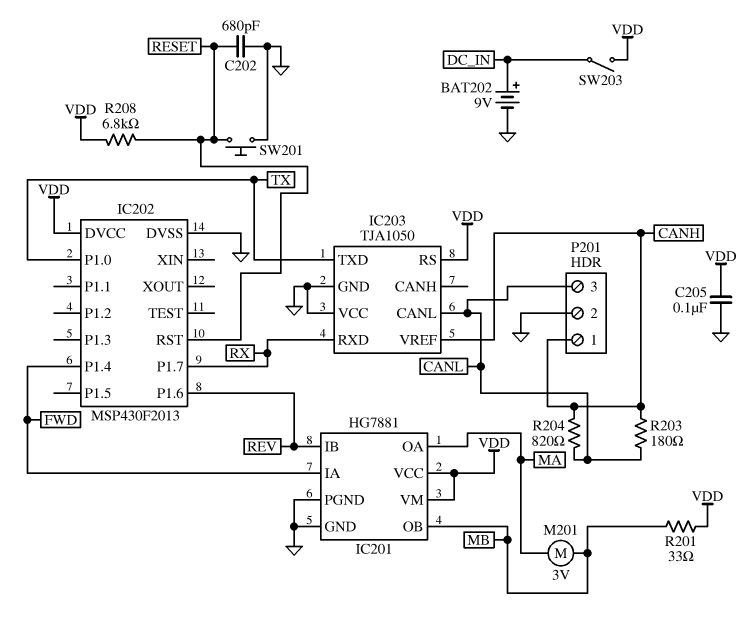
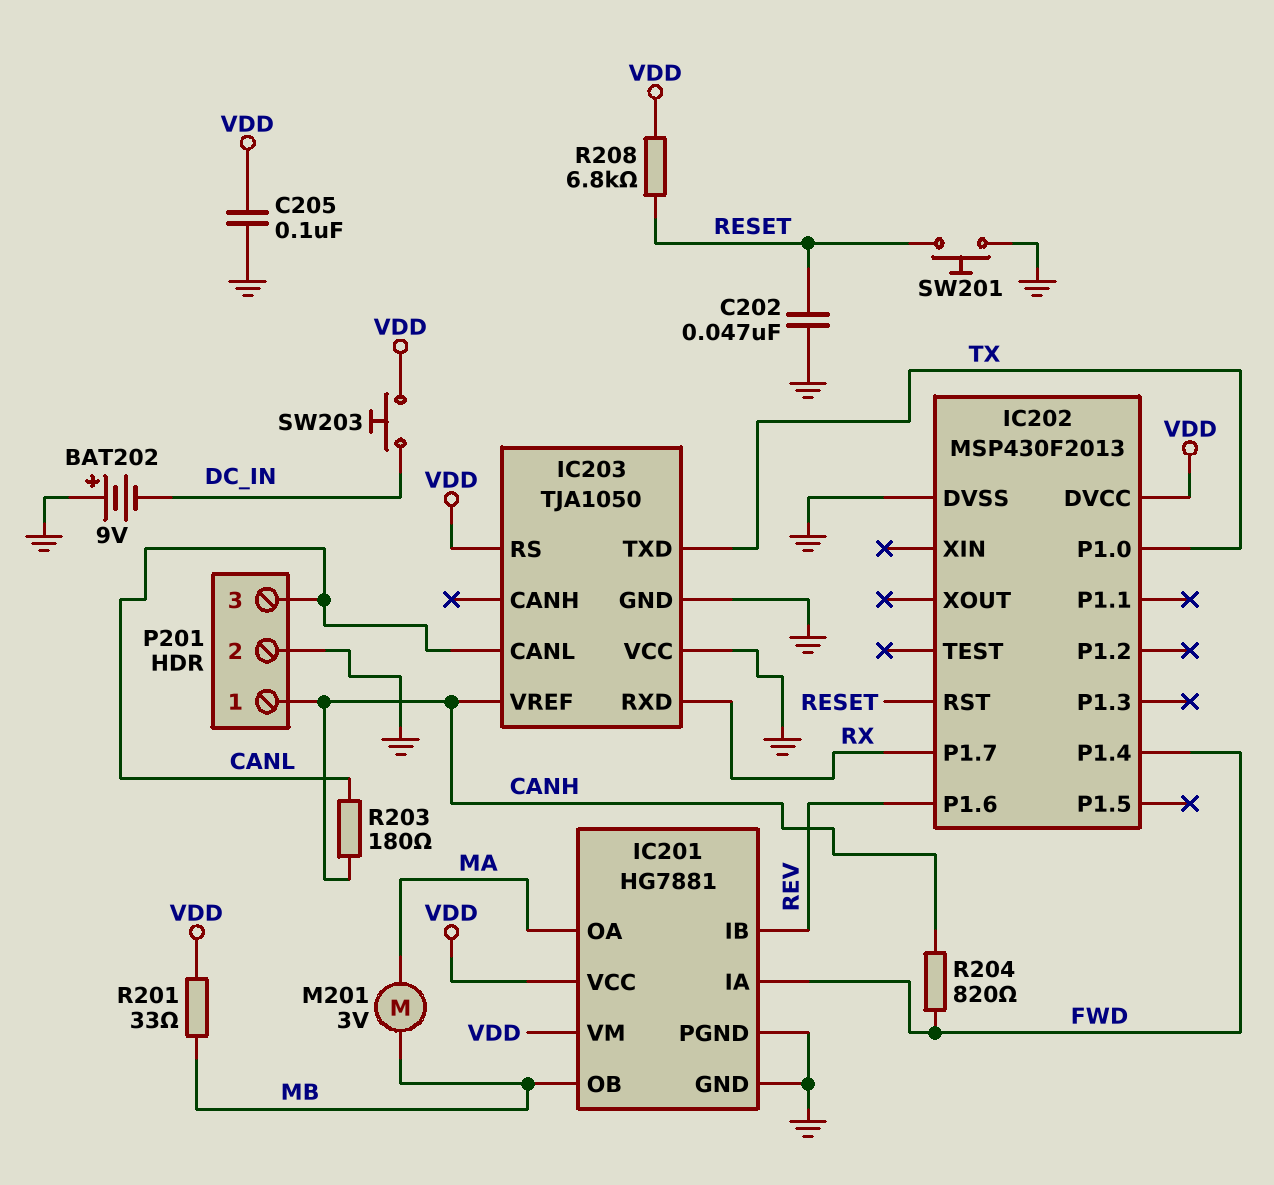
BAT202: 9V (plus DC_IN, minus GND) -> 9V (plus GND, minus DC_IN)
C202: 680pF (GND, RESET) -> 47nF (GND, RESET)
R204: 820 (CANH, CANL) -> 820 (CANH, FWD)
SW203: switch (DC_IN, VDD) -> button (DC_IN, VDD)

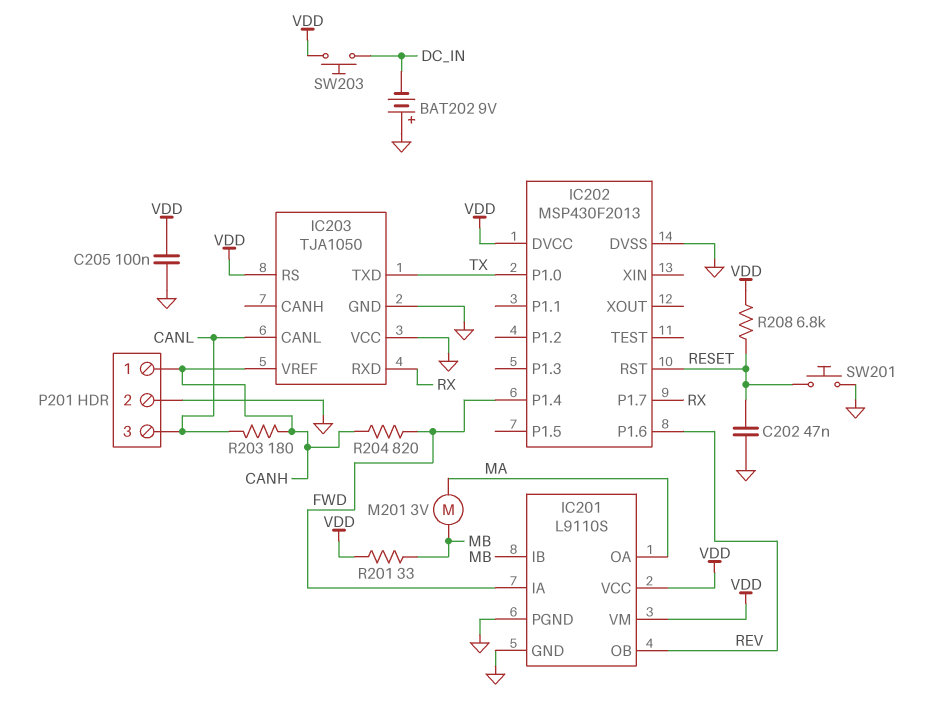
IC201: HG7881 -> L9110S
IC201 pin IB: REV -> MB
IC201 pin OB: MB -> REV

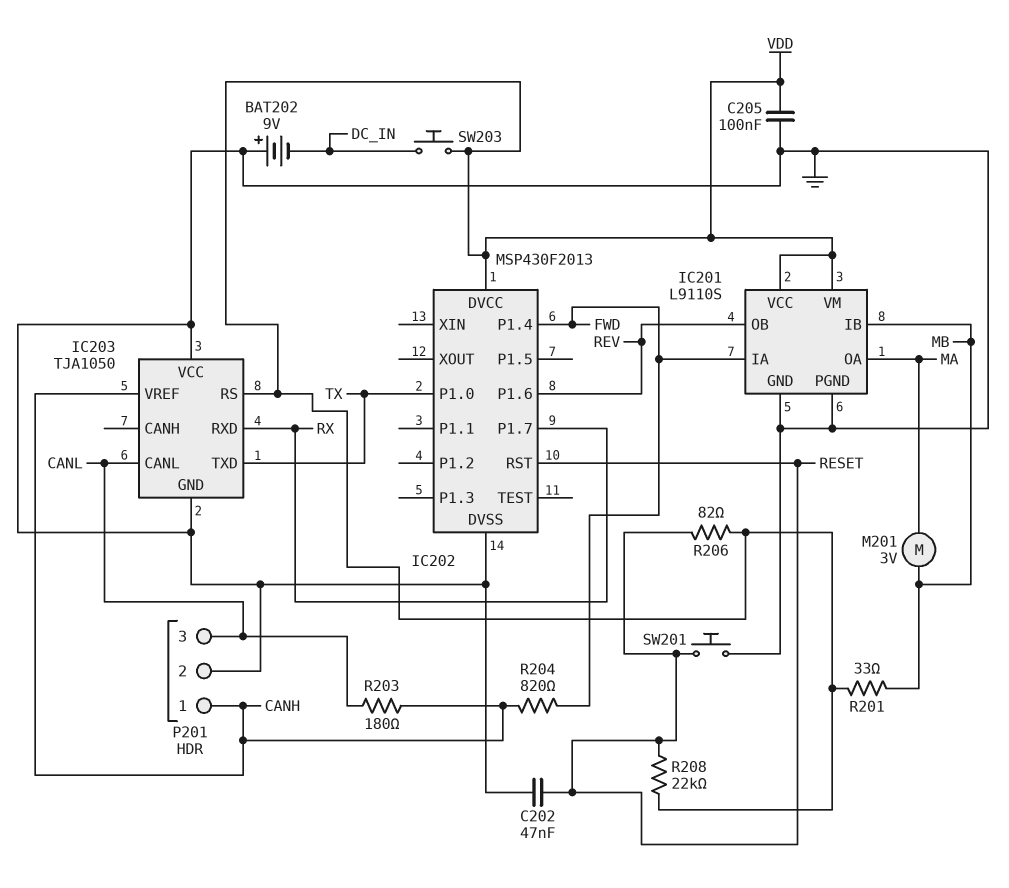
R206: none -> 82 (RESET, VDD)
R208: 6.8k (RESET, VDD) -> 22k (RESET, VDD)

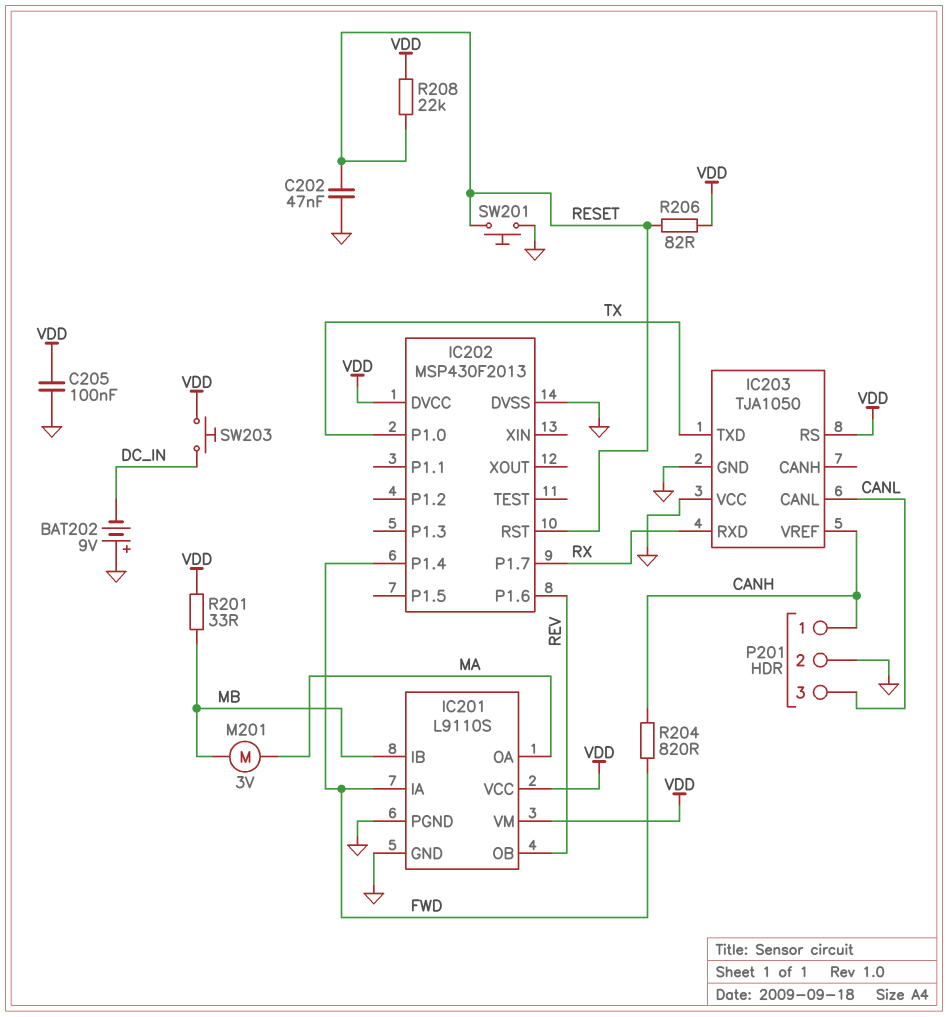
R203: 180 (CANH, CANL) -> none

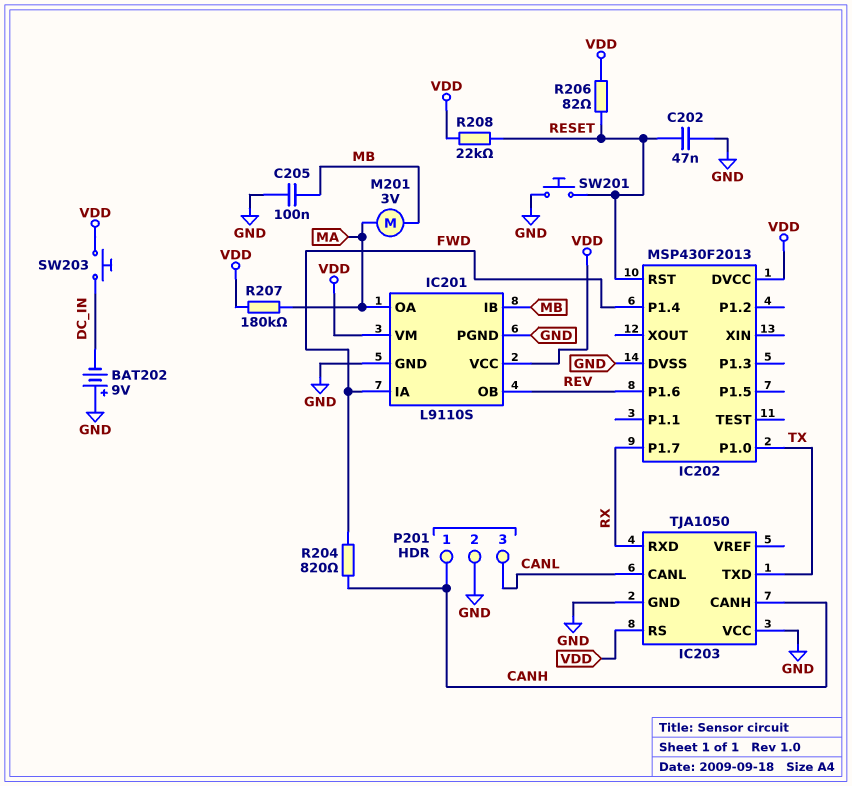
C205: 100nF (GND, VDD) -> 100nF (GND, MB)
IC203 pin CANH: none -> CANH
IC203 pin VREF: CANH -> none
R201: 33 (MB, VDD) -> none
R207: none -> 180k (MA, VDD)

